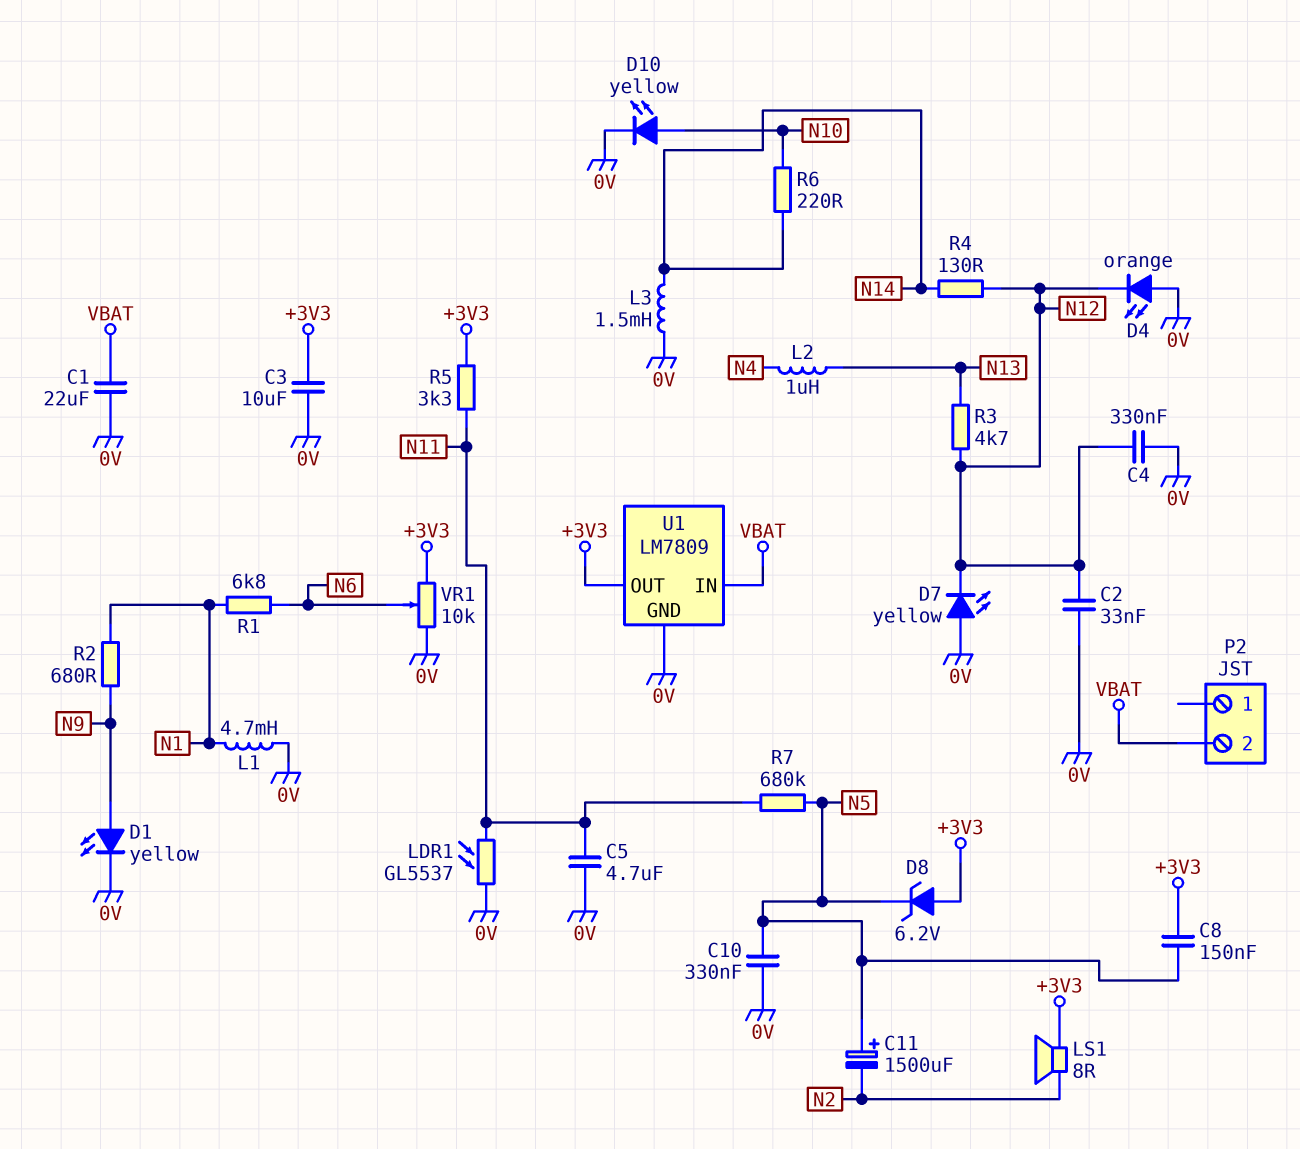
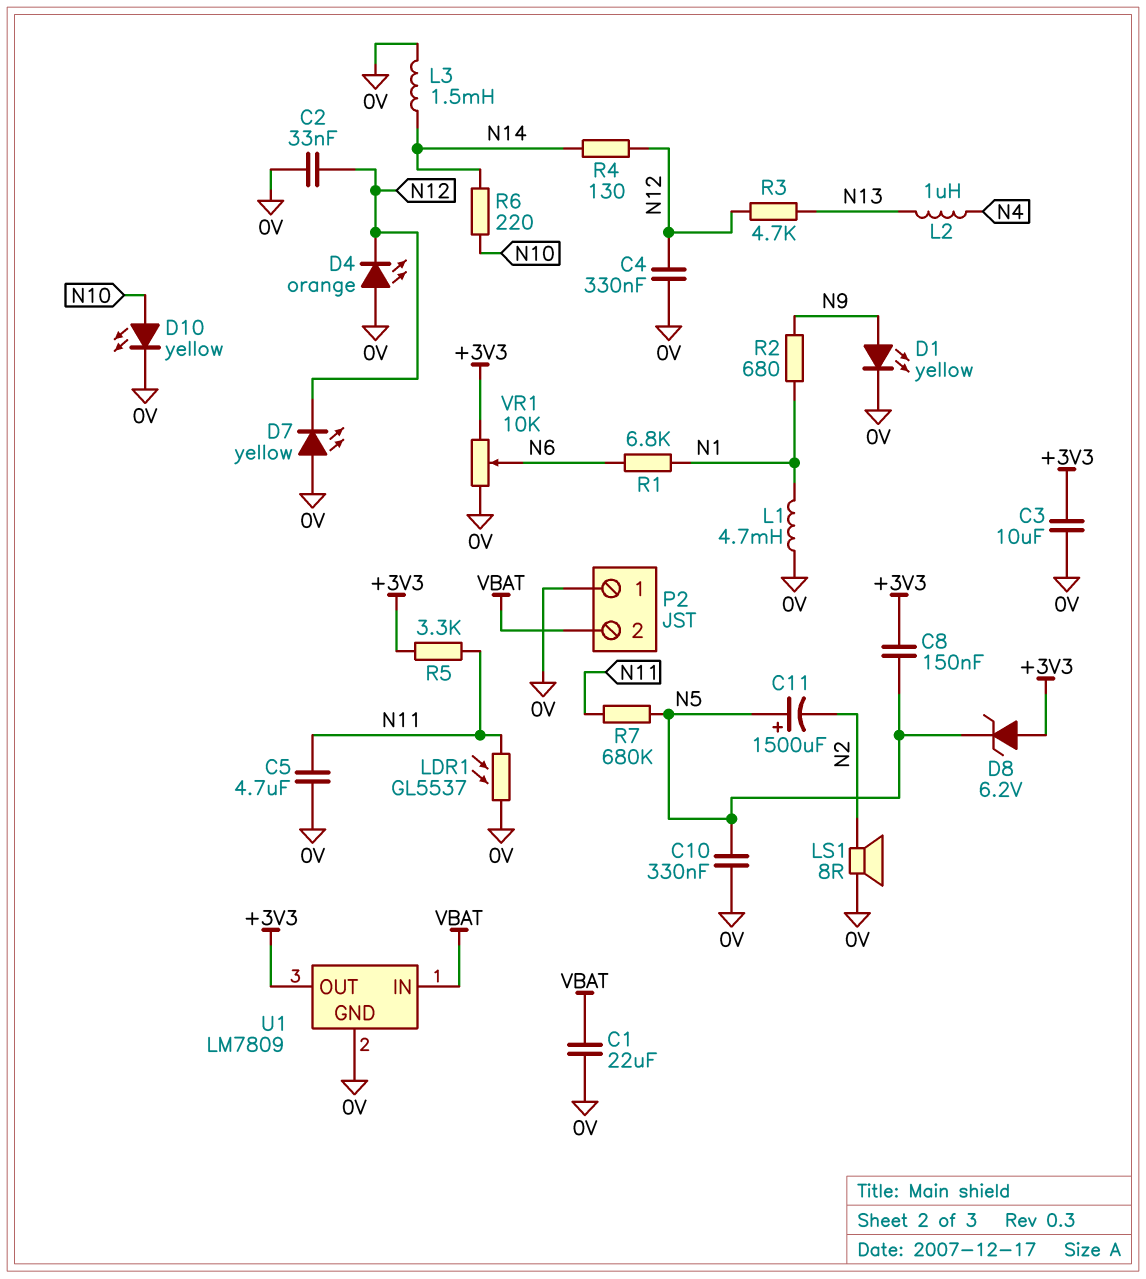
LS1: speaker 8R (+3V3, N2) -> speaker 8R (0V, N2)
P2 pin 1: none -> 0V

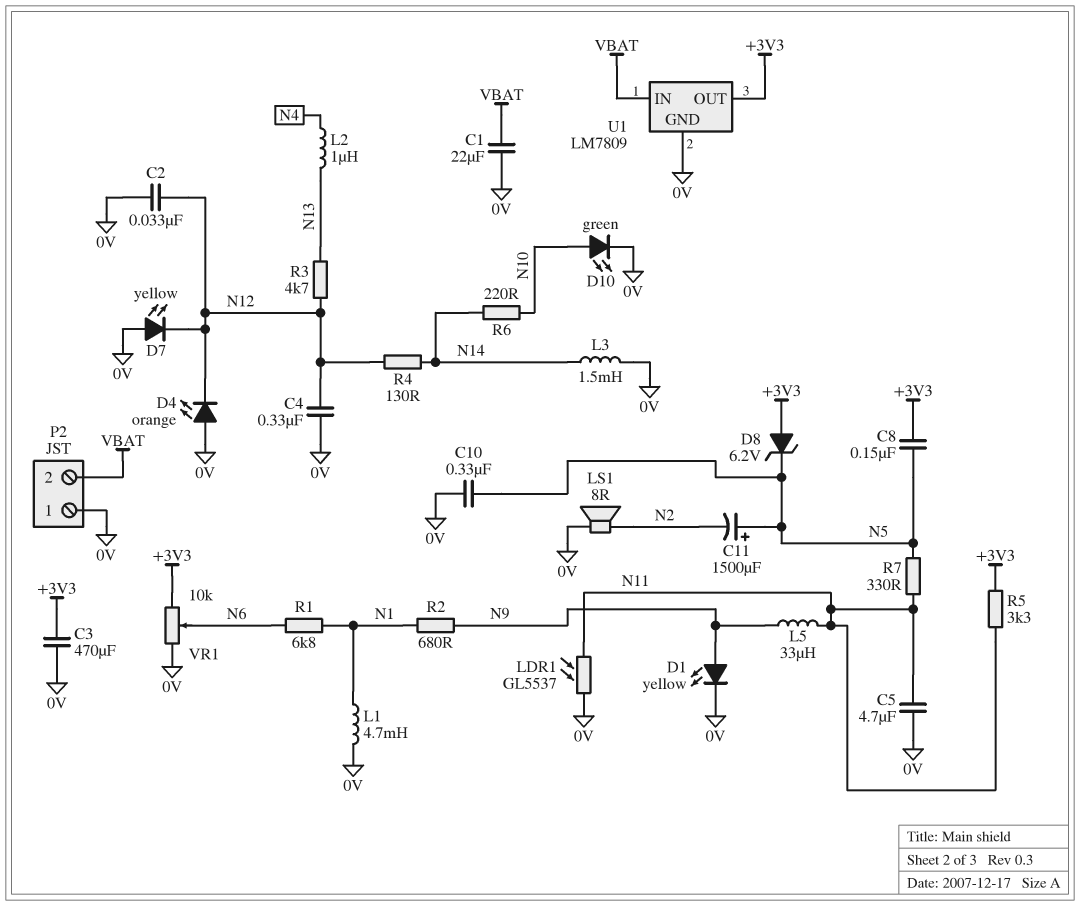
C3: 10uF (+3V3, 0V) -> 470uF (+3V3, 0V)
D10: LED yellow (A N10, K 0V) -> LED green (A N10, K 0V)
L5: none -> 33uH (N9, N11)
R7: 680k (N5, N11) -> 330 (N5, N11)

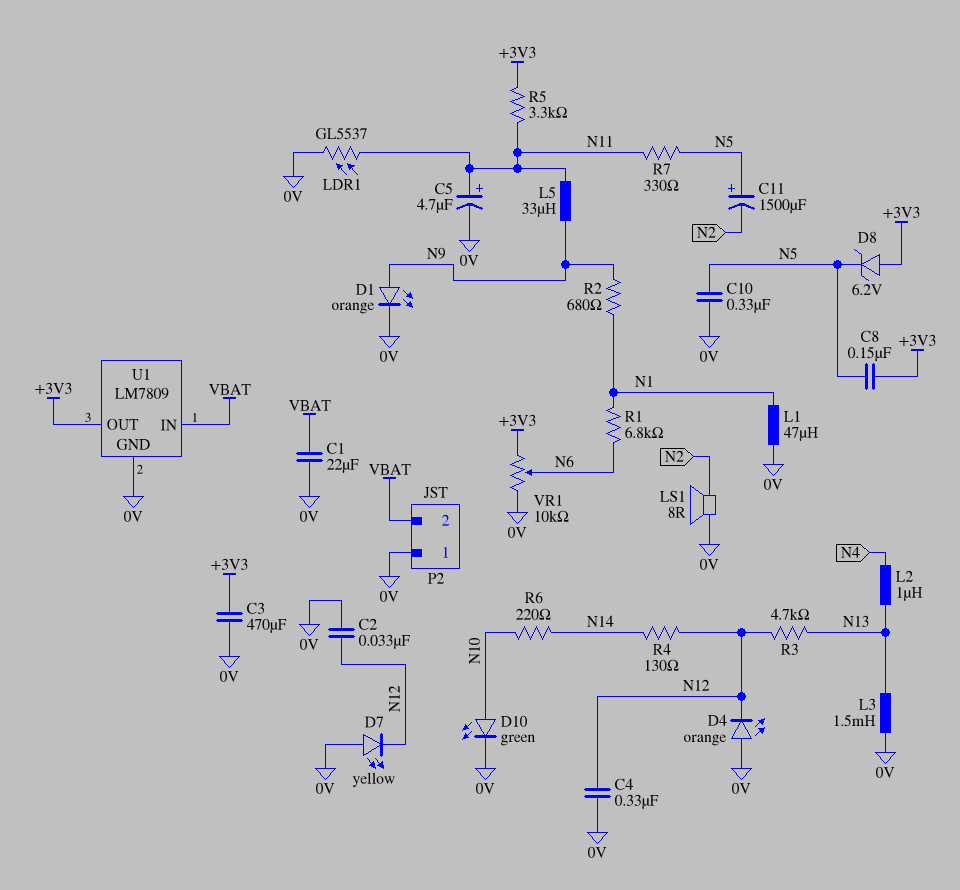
C5: 4.7uF (0V, N11) -> 4.7uF (plus N11, minus 0V)
D1: LED yellow (A N9, K 0V) -> LED orange (A N9, K 0V)
L1: 4.7mH (0V, N1) -> 47uH (0V, N1)
L3: 1.5mH (0V, N14) -> 1.5mH (0V, N13)

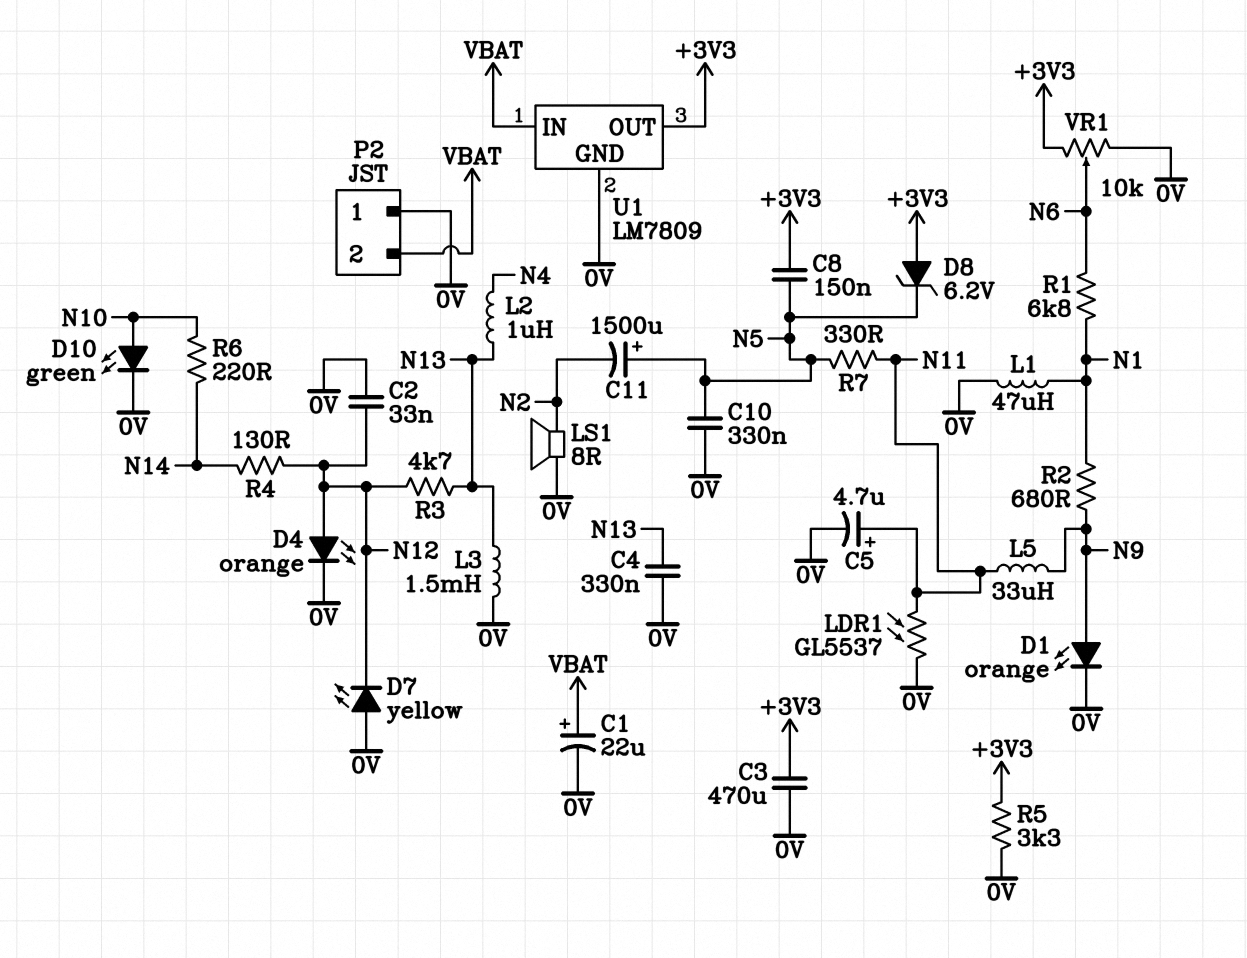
C1: 22uF (0V, VBAT) -> 22uF (plus VBAT, minus 0V)
C4: 330nF (0V, N12) -> 330nF (0V, N13)
D4: LED orange (A 0V, K N12) -> LED orange (A N12, K 0V)
R5: 3.3k (+3V3, N11) -> 3.3k (+3V3, 0V)

